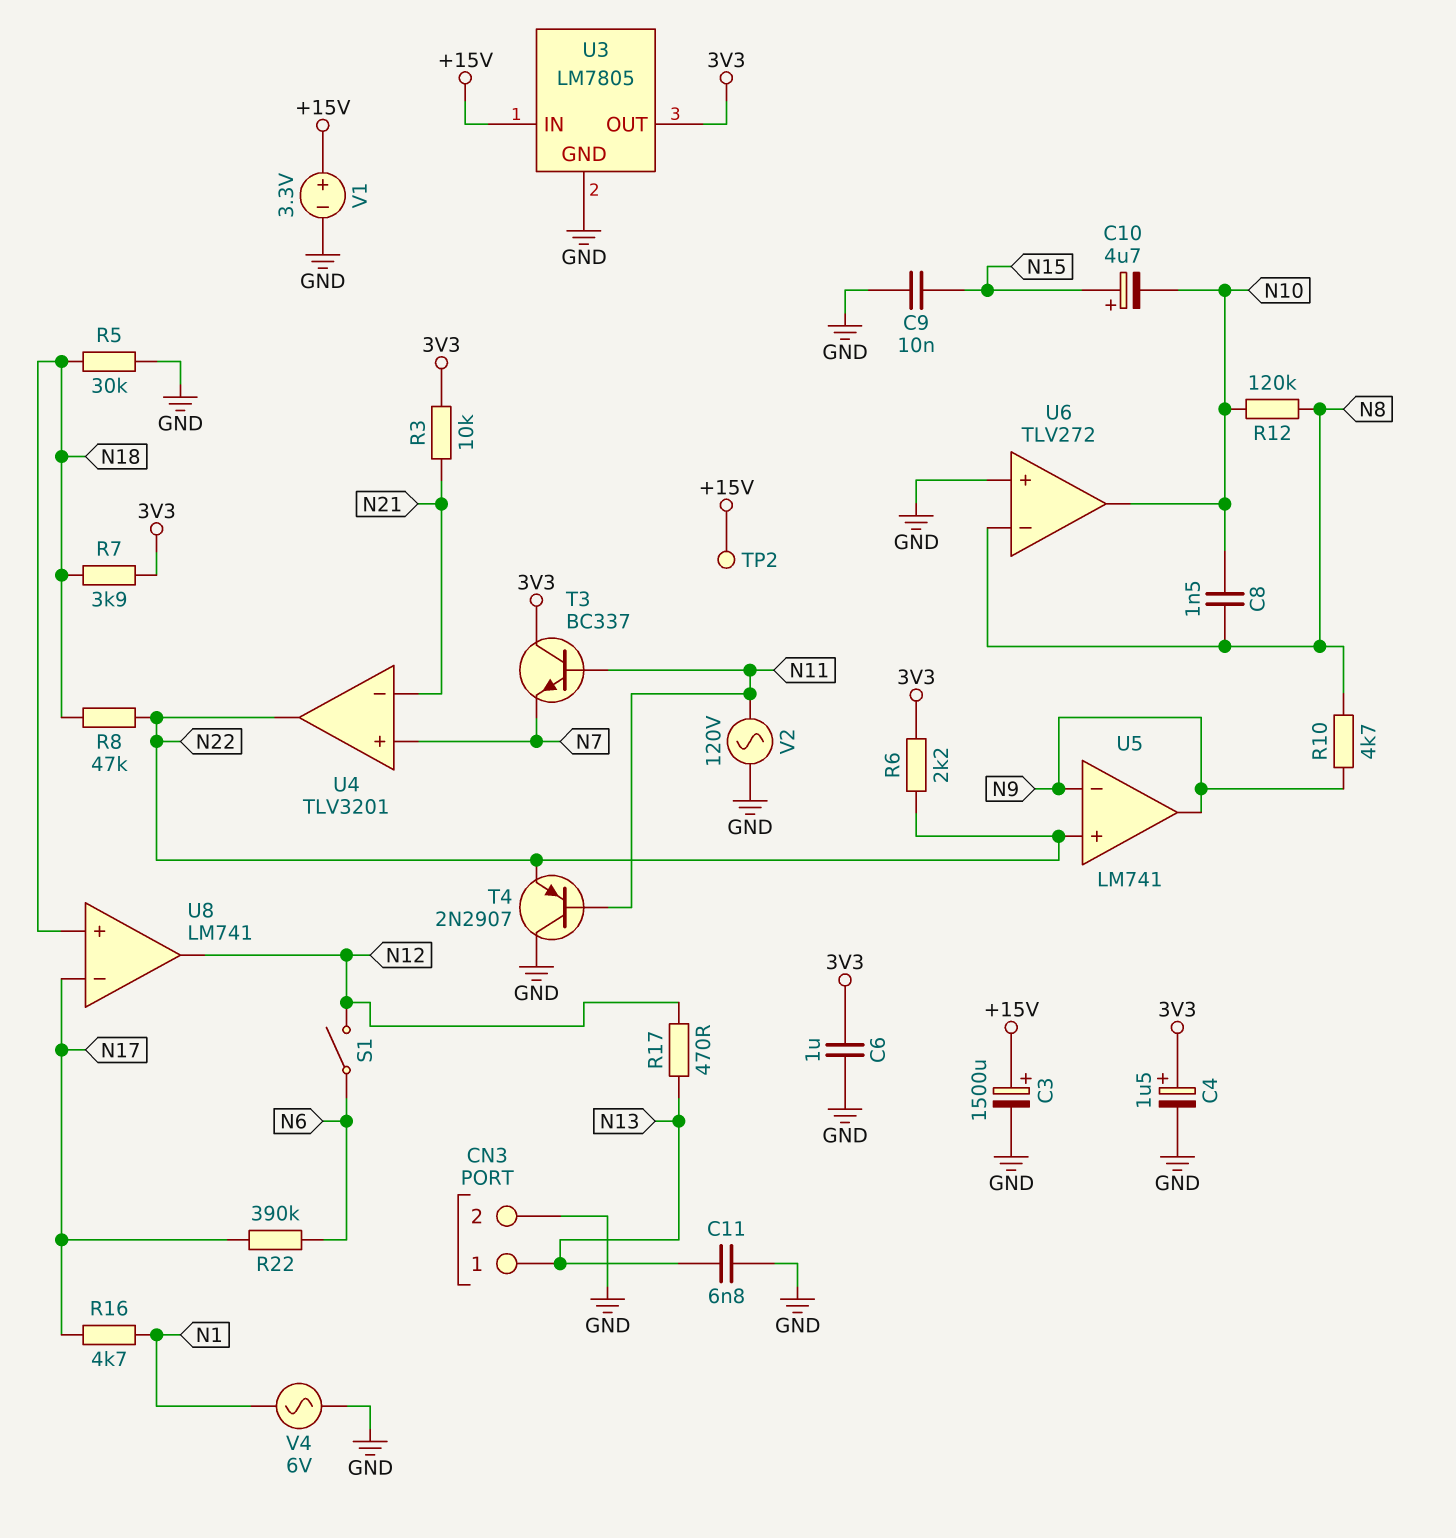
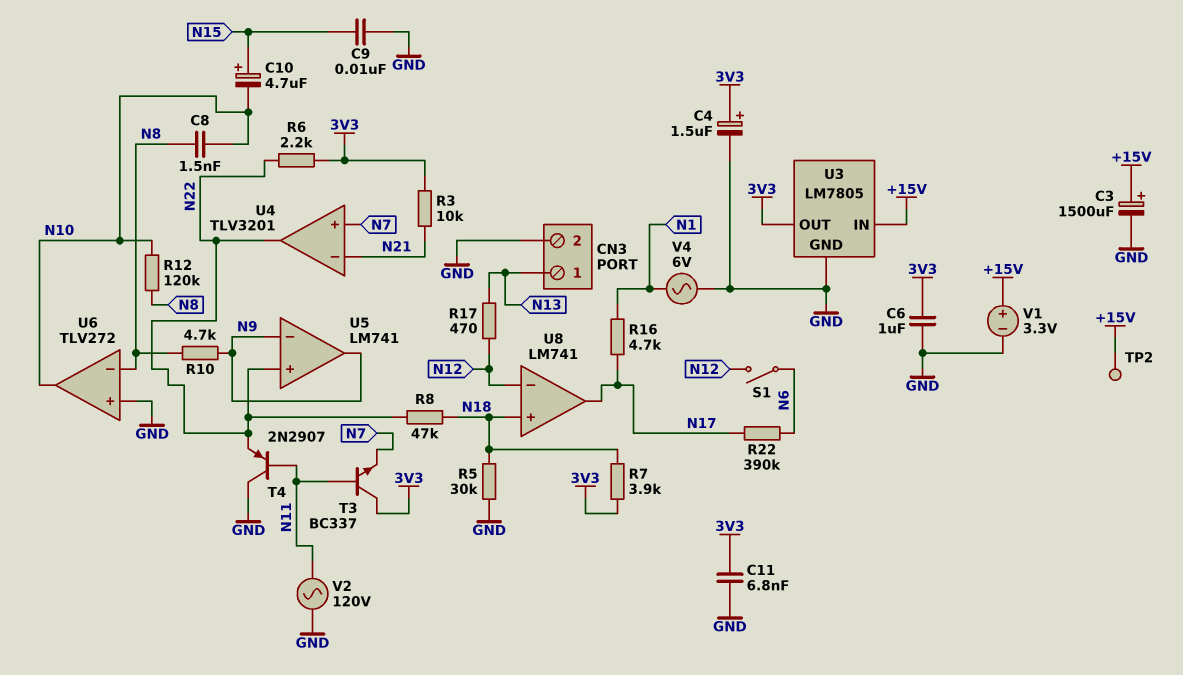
C11: 6.8nF (GND, N13) -> 6.8nF (3V3, GND)
U8 pin in-: N17 -> N12
U8 pin out: N12 -> N17

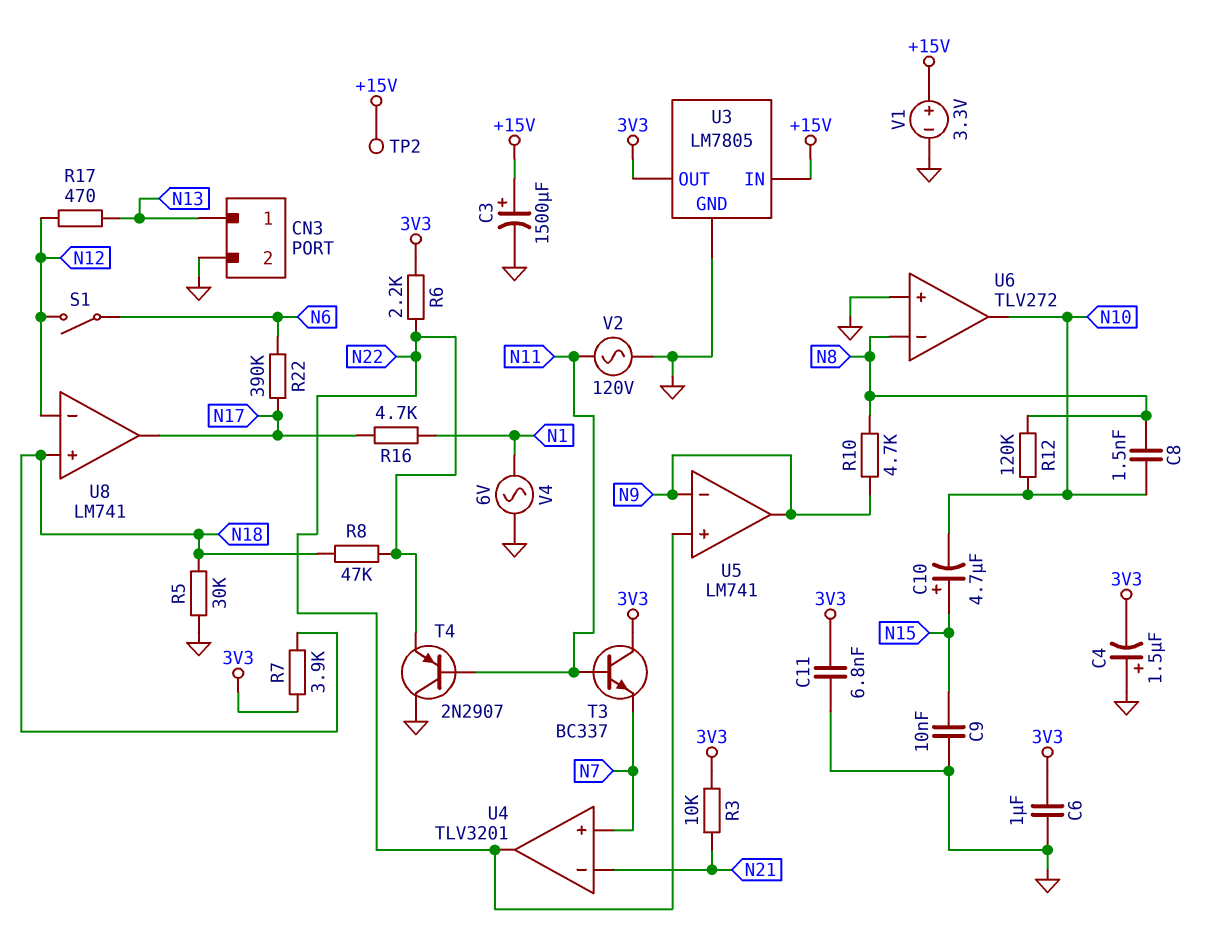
C4: 1.5uF (plus 3V3, minus GND) -> 1.5uF (plus GND, minus 3V3)

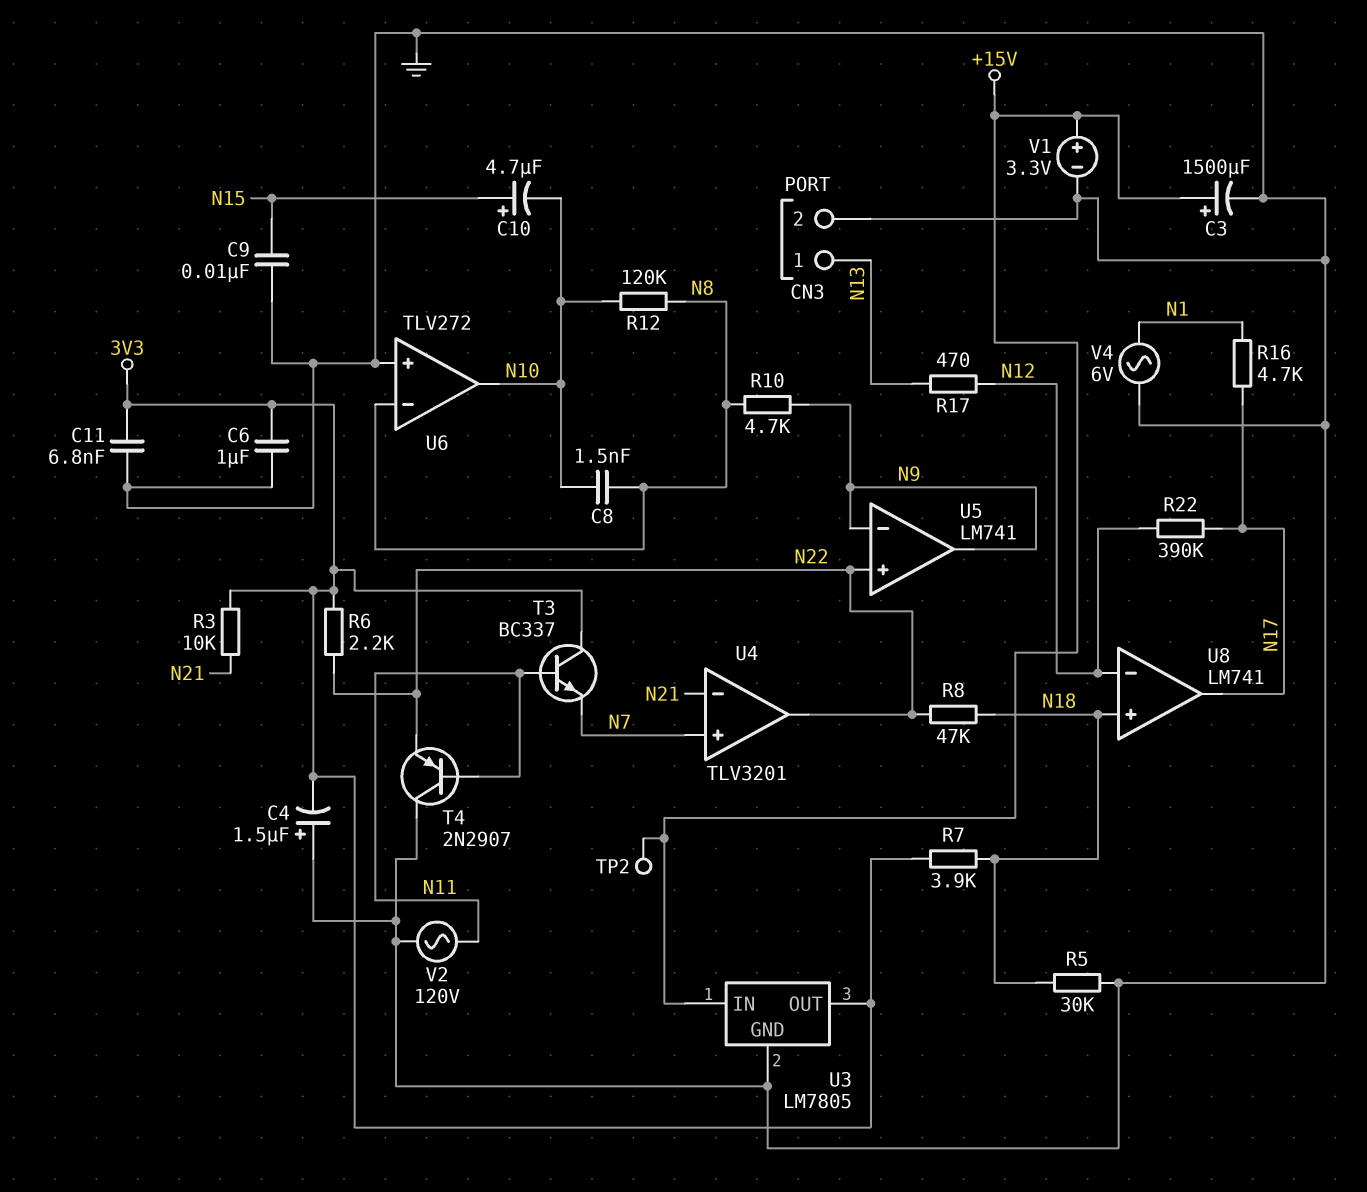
R22: 390k (N6, N17) -> 390k (N12, N17)
S1: switch (N6, N12) -> none

